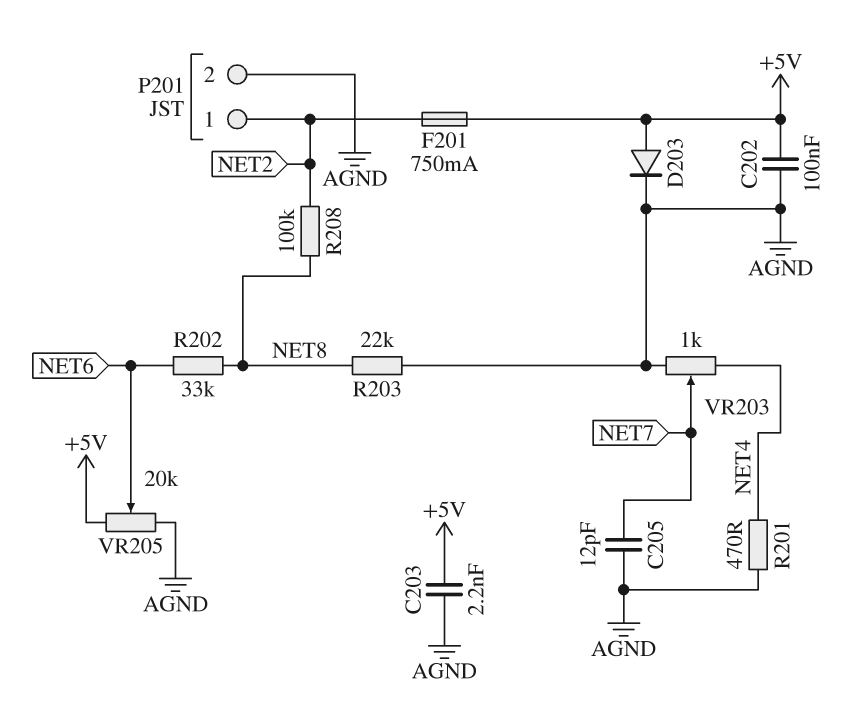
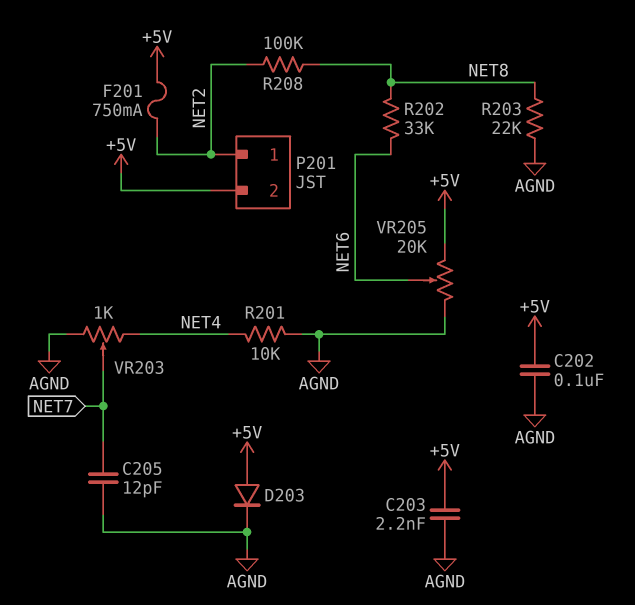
P201 pin 2: AGND -> +5V
R201: 470 (AGND, NET4) -> 10k (AGND, NET4)

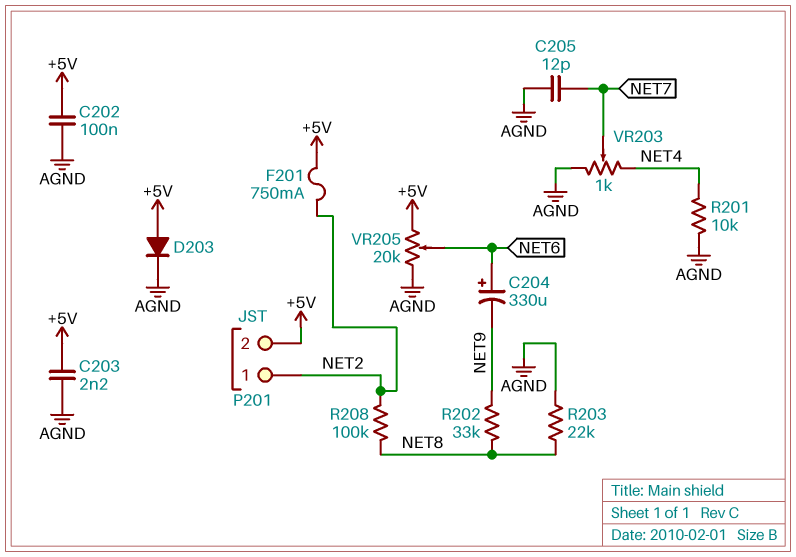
C204: none -> 330uF (plus NET6, minus NET9)
R202: 33k (NET6, NET8) -> 33k (NET8, NET9)

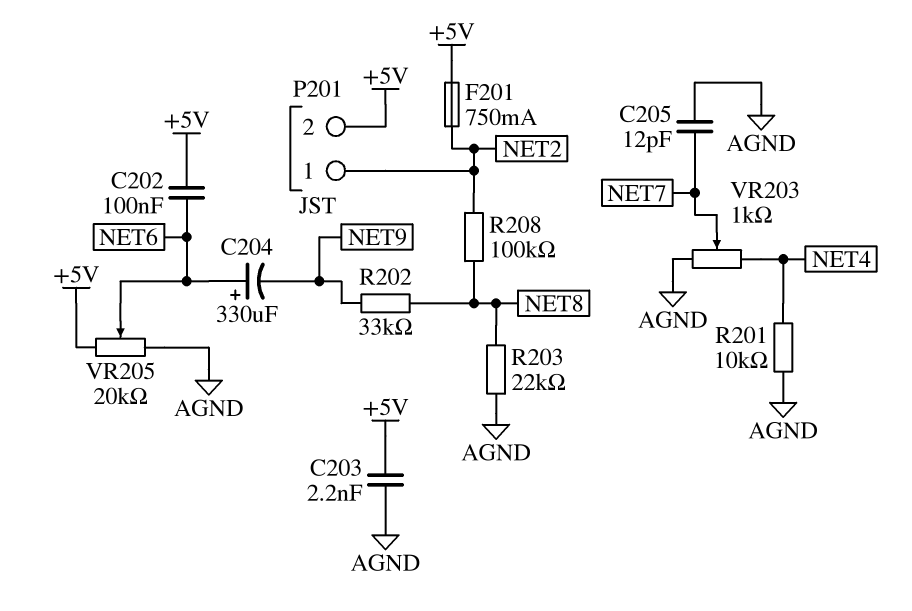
C202: 100nF (+5V, AGND) -> 100nF (+5V, NET6)
D203: diode (A +5V, K AGND) -> none

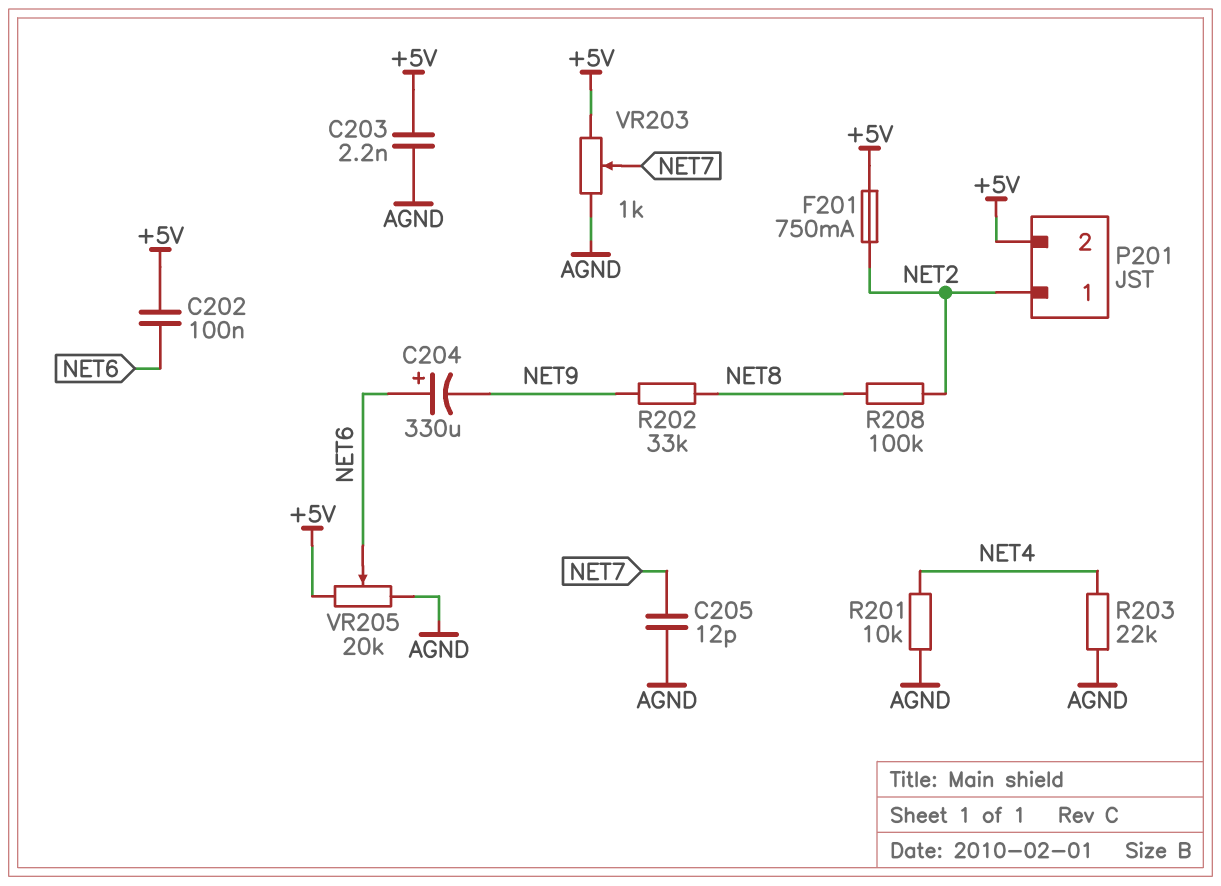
R203: 22k (AGND, NET8) -> 22k (AGND, NET4)
VR203: 1k (AGND, NET4, wiper NET7) -> 1k (+5V, AGND, wiper NET7)

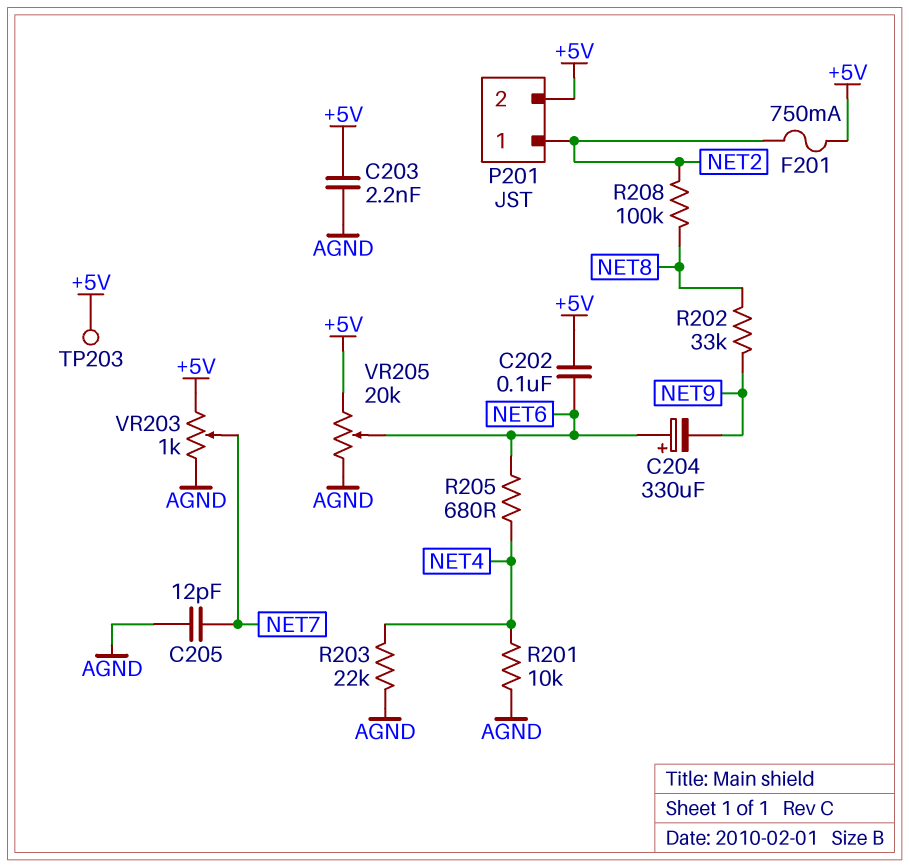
R205: none -> 680 (NET4, NET6)
TP203: none -> test point (+5V)

